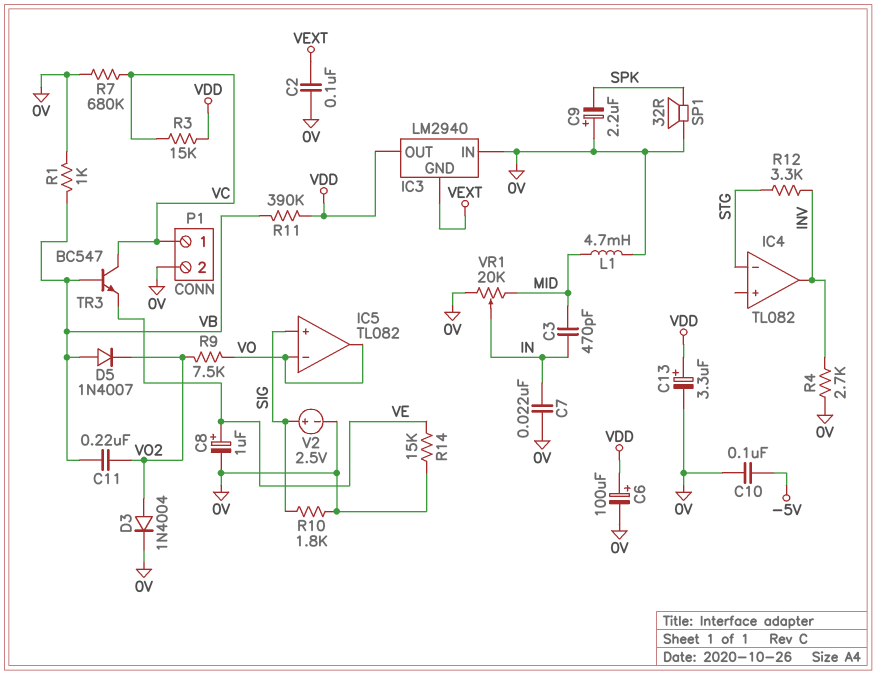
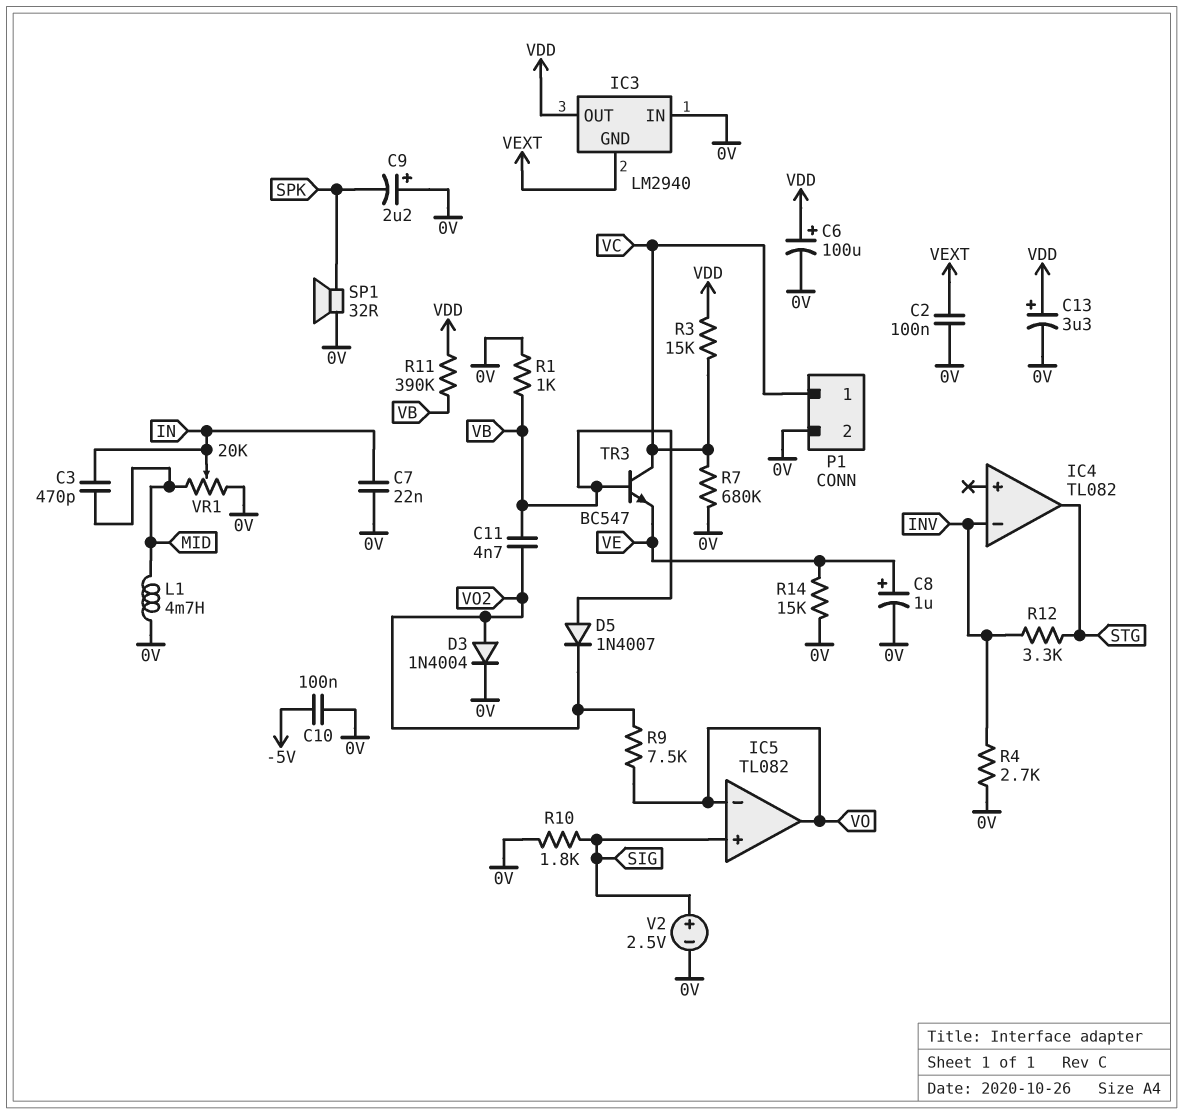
C11: 220nF (VB, VO2) -> 4.7nF (VB, VO2)
IC4 pin in-: STG -> INV
IC4 pin out: INV -> STG

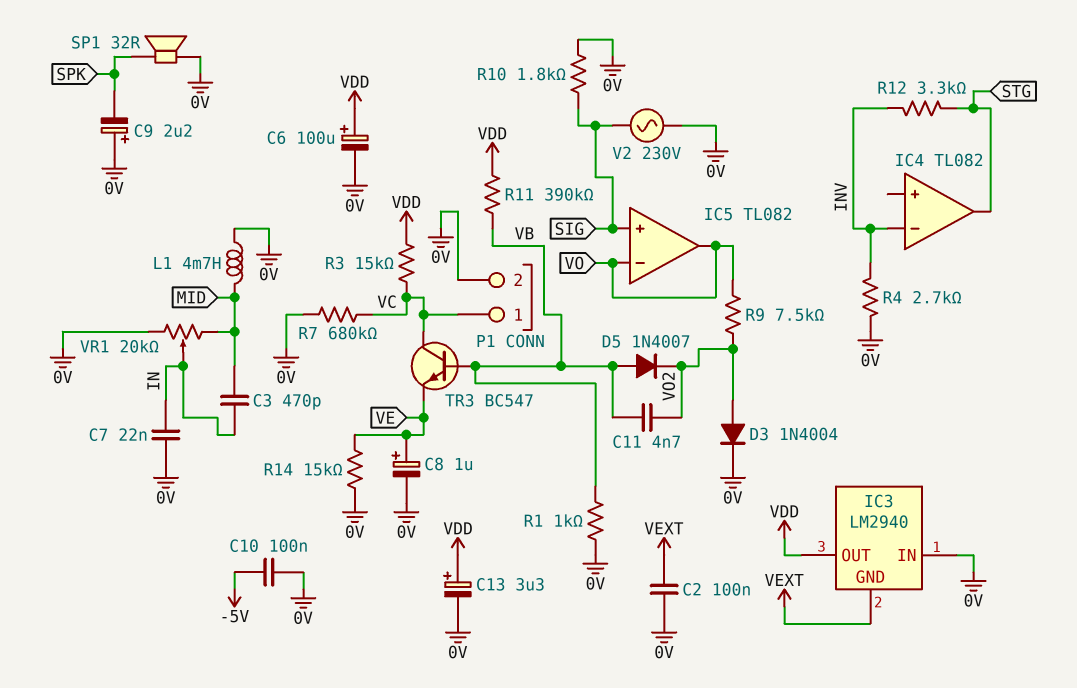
V2: 2.5V (plus SIG, minus 0V) -> AC 230V (0V, SIG)

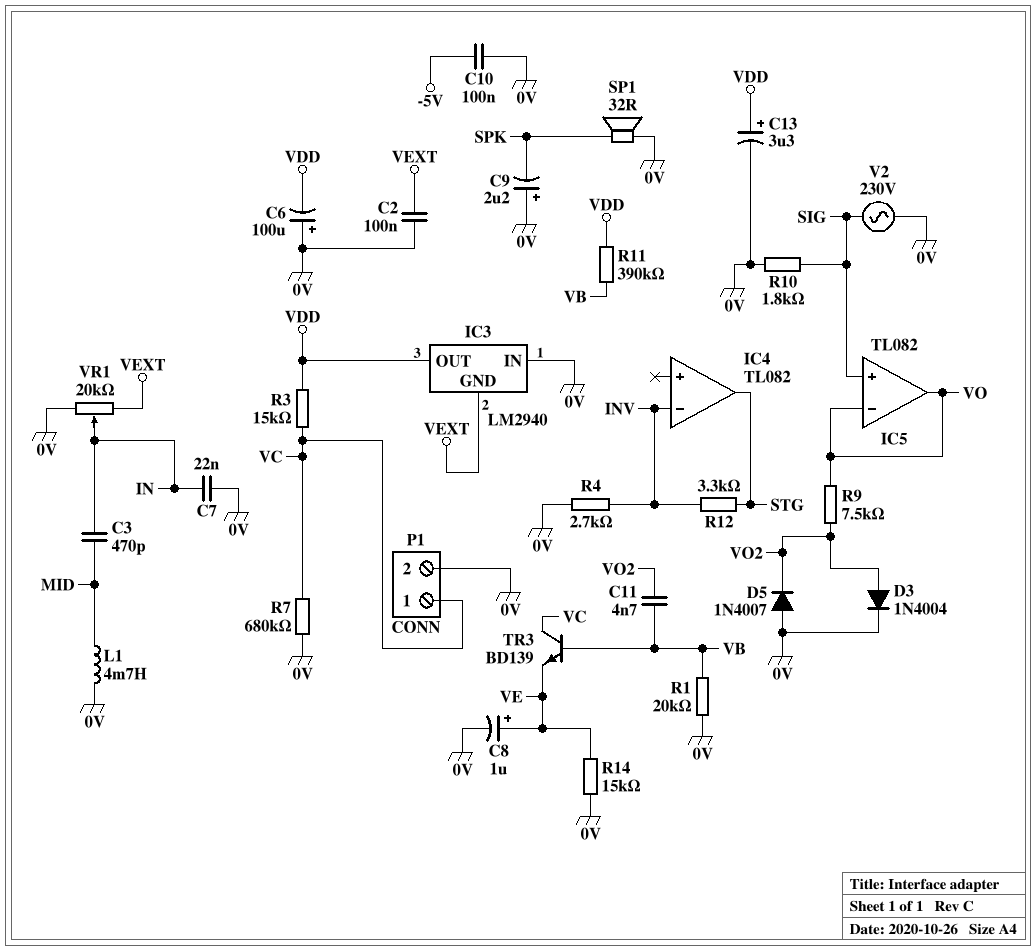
C6: 100uF (plus VDD, minus 0V) -> 100uF (plus 0V, minus VDD)
D5: diode 1N4007 (A VB, K VO2) -> diode 1N4007 (A 0V, K VO2)
R1: 1k (0V, VB) -> 20k (0V, VB)
TR3: NPN BC547 (B VB, C VC, E VE) -> NPN BD139 (B VB, C VC, E VE)
VR1: 20k (0V, MID, wiper IN) -> 20k (0V, VEXT, wiper IN)

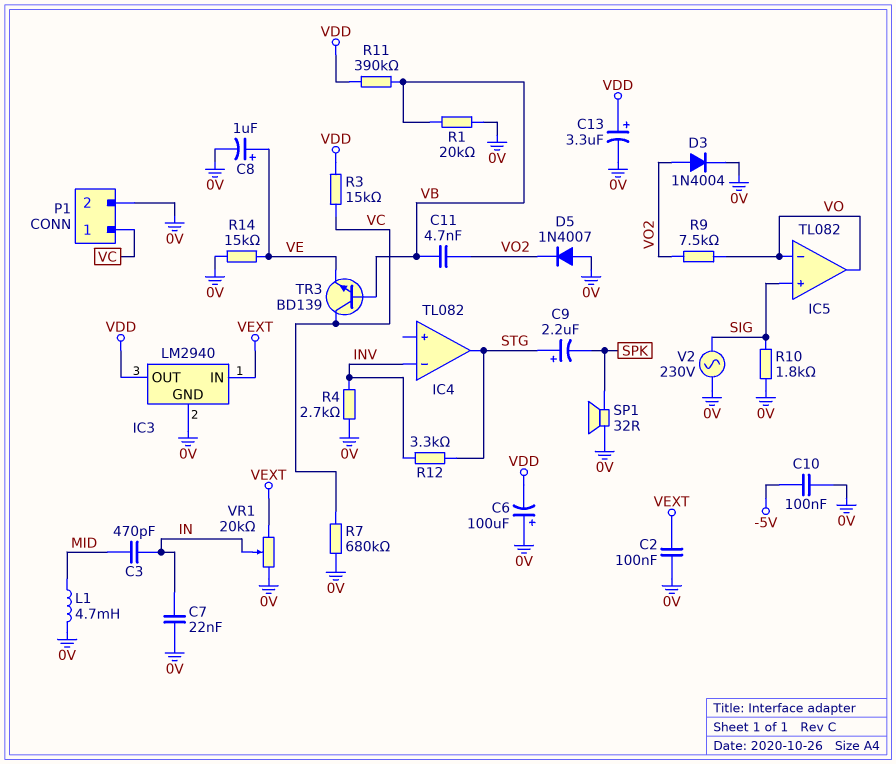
C9: 2.2uF (plus 0V, minus SPK) -> 2.2uF (plus STG, minus SPK)
IC3 pin GND: VEXT -> 0V
IC3 pin IN: 0V -> VEXT

